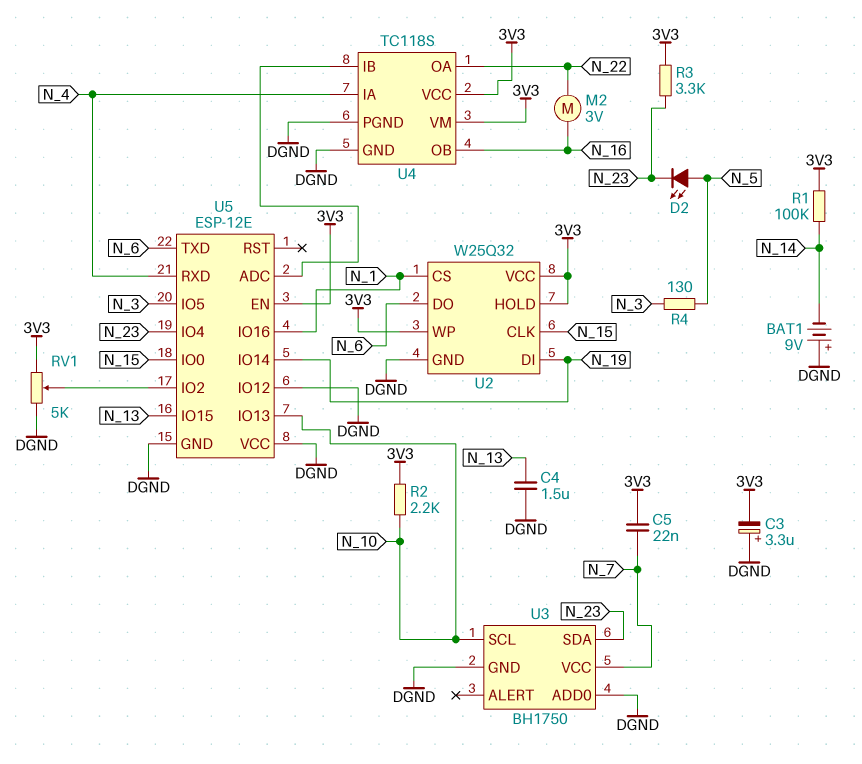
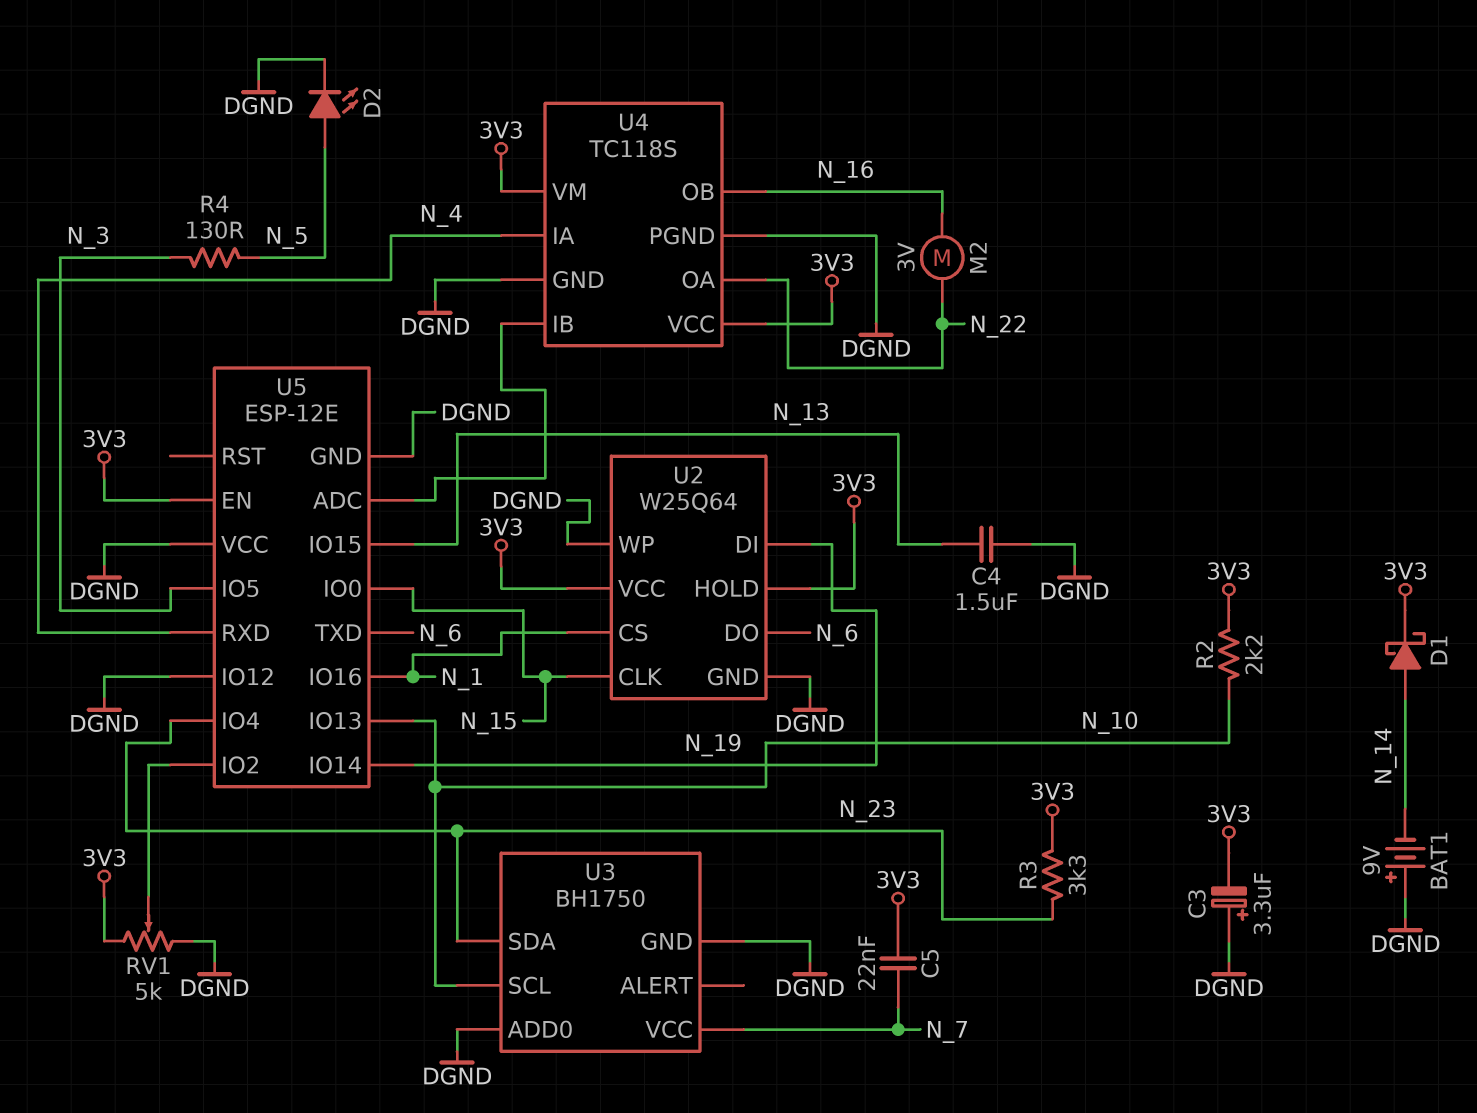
D1: none -> schottky (A N_14, K 3V3)
D2: LED (A N_5, K N_23) -> LED (A N_5, K DGND)
R1: 100k (3V3, N_14) -> none
U2: W25Q32 -> W25Q64
U2 pin WP: 3V3 -> DGND

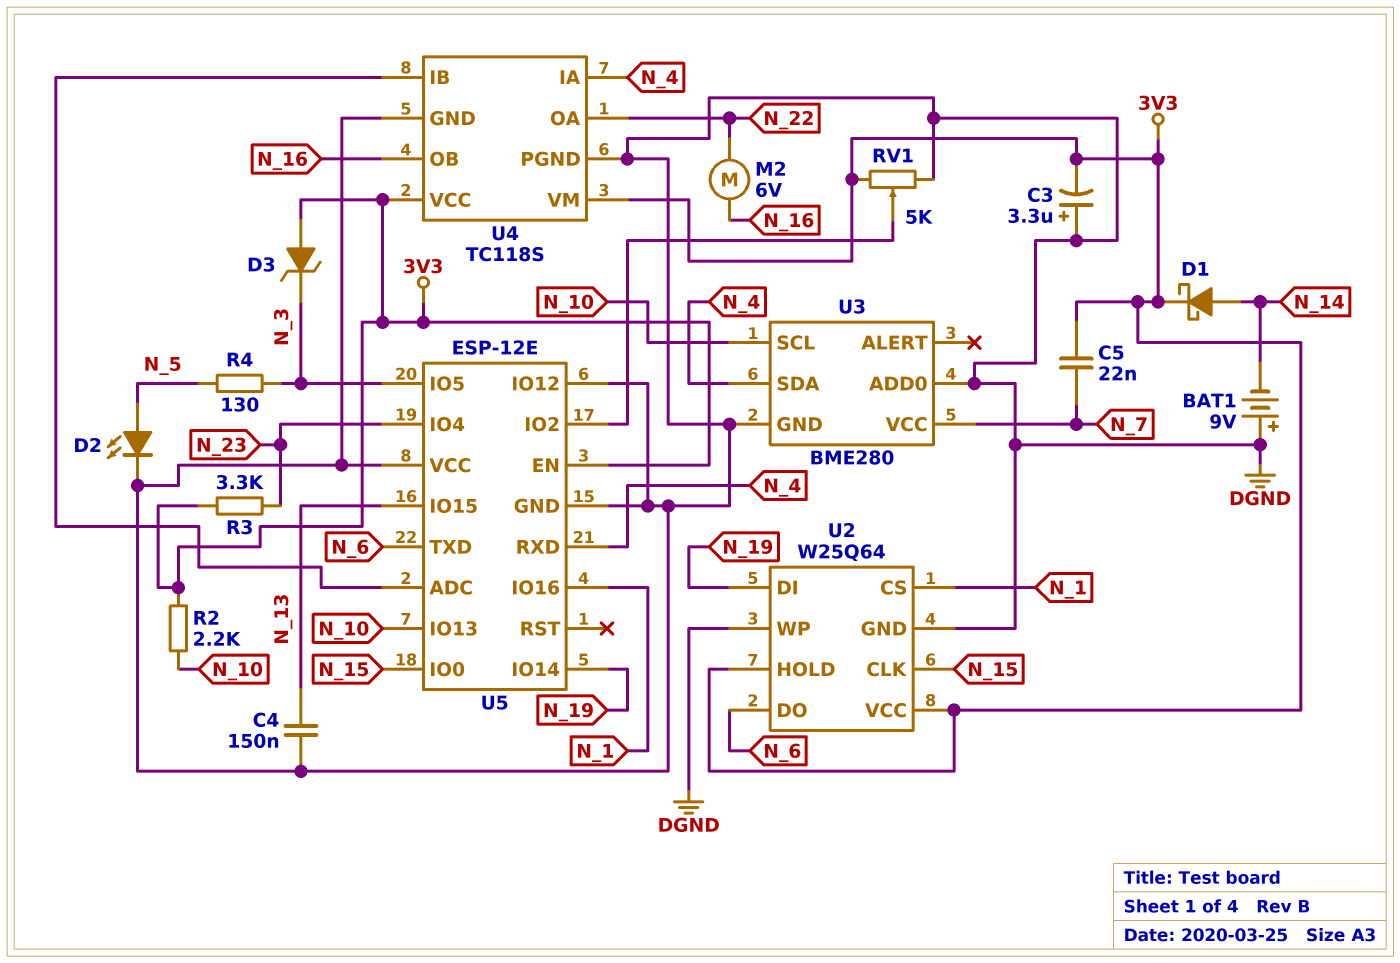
C4: 1.5uF (DGND, N_13) -> 150nF (DGND, N_13)
D3: none -> zener (A 3V3, K N_3)
M2: motor 3V (N_16, N_22) -> motor 6V (N_16, N_22)
U3: BH1750 -> BME280
U3 pin SDA: N_23 -> N_4

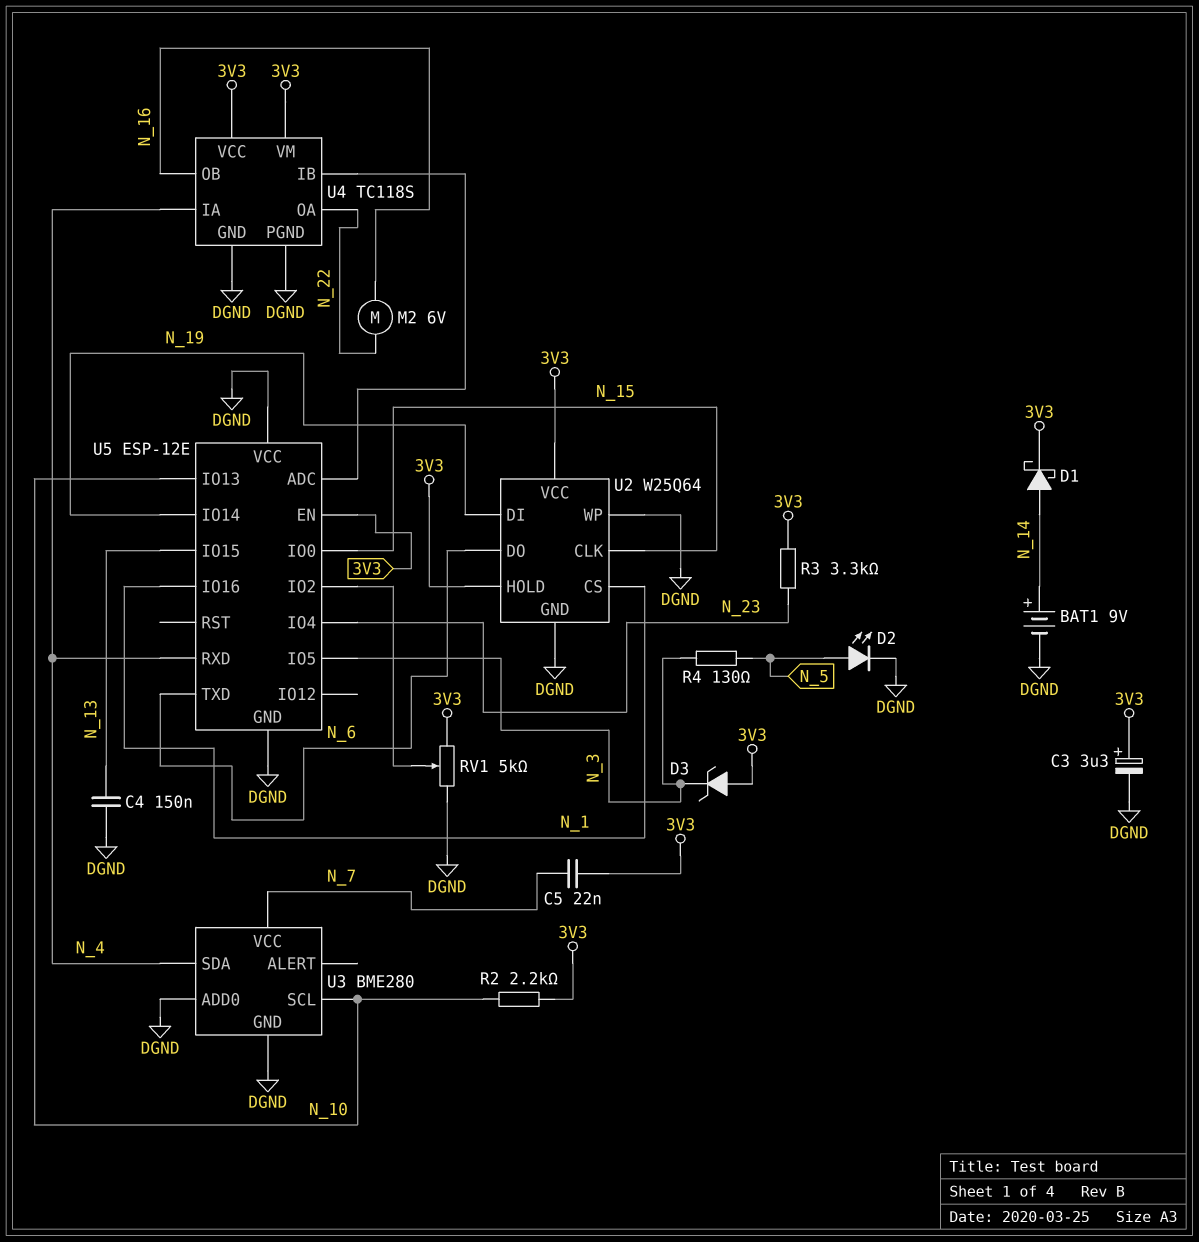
BAT1: 9V (plus DGND, minus N_14) -> 9V (plus N_14, minus DGND)
C3: 3.3uF (plus DGND, minus 3V3) -> 3.3uF (plus 3V3, minus DGND)
U5 pin IO12: DGND -> none

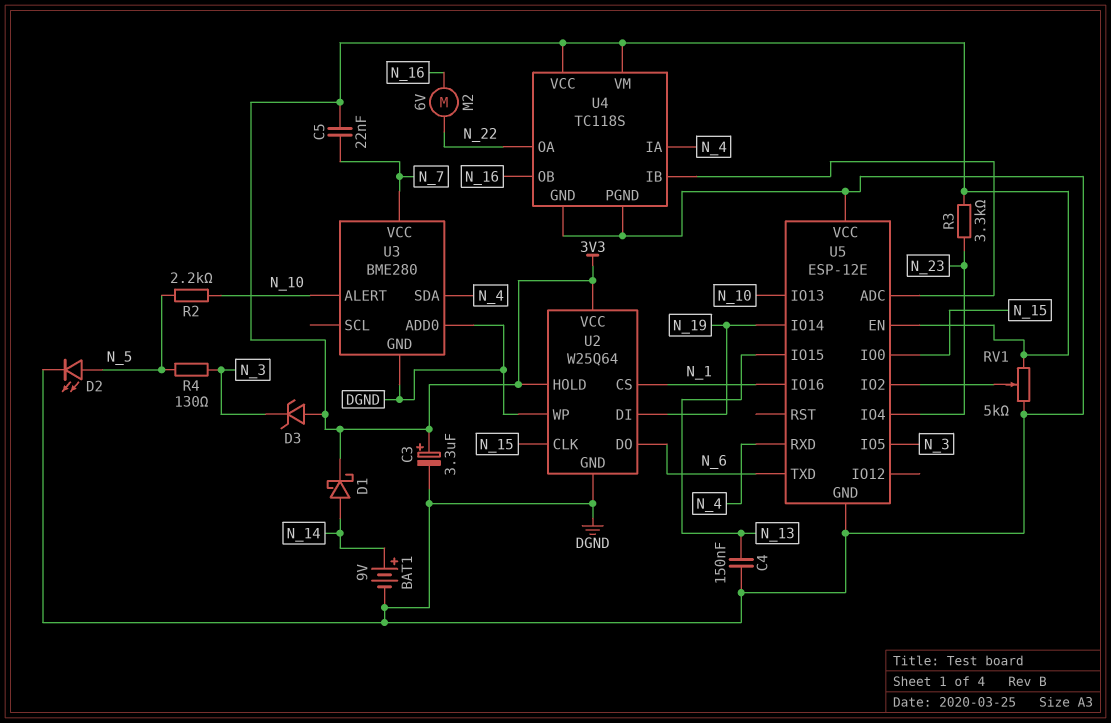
R2: 2.2k (3V3, N_10) -> 2.2k (N_5, N_10)
U3 pin ALERT: none -> N_10
U3 pin SCL: N_10 -> none

